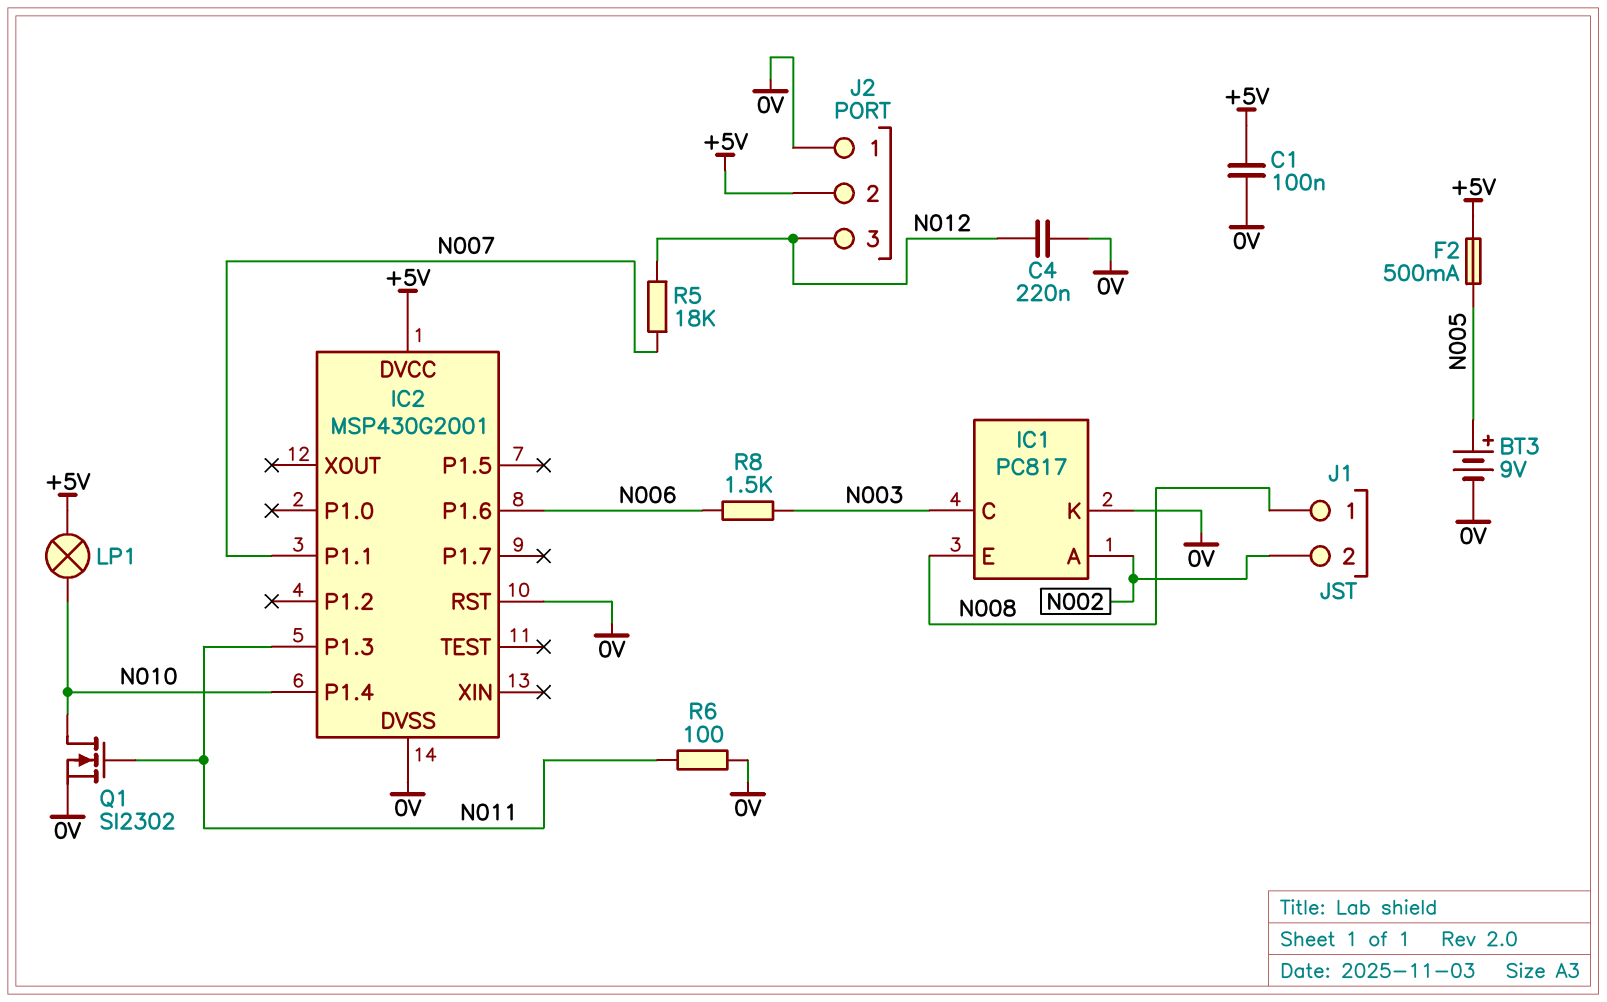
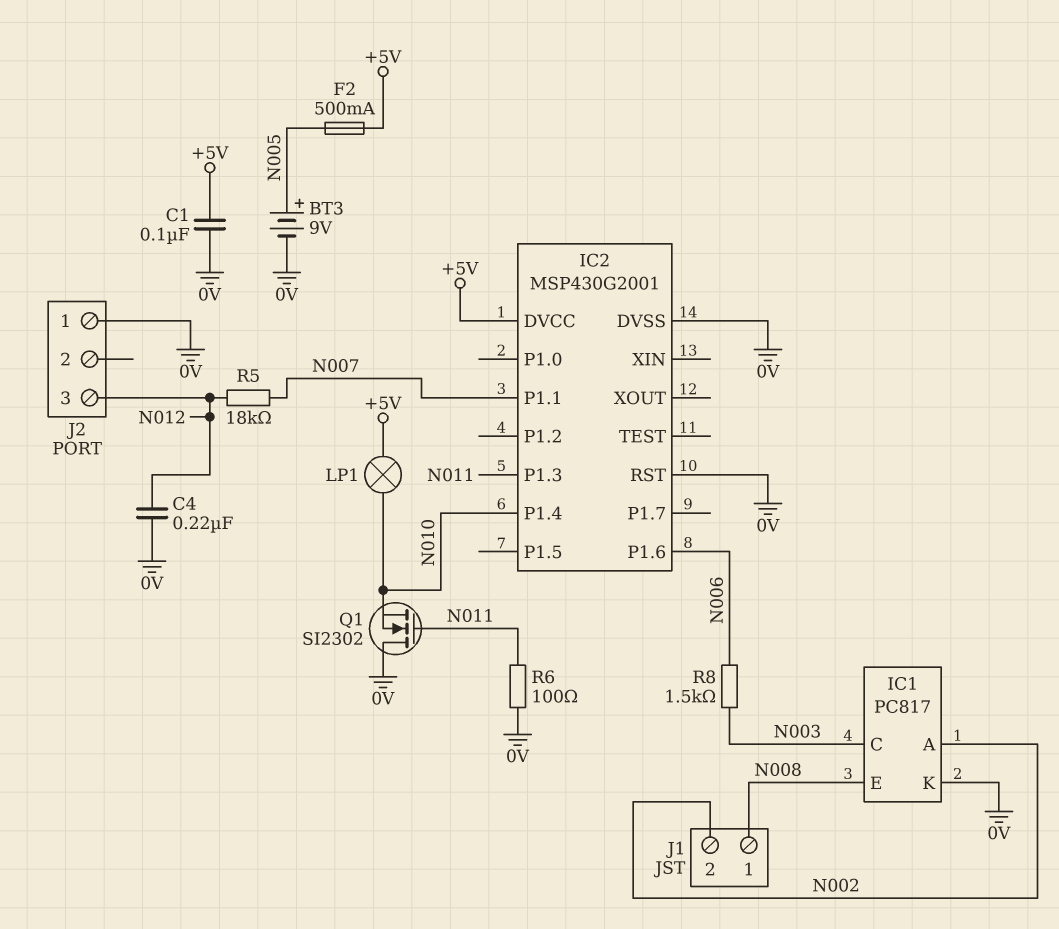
J2 pin 2: +5V -> none
Q1: NMOS SI2302 (G N011, D N010, S 0V) -> NMOS SI2302 (G N011, D 0V, S N010)

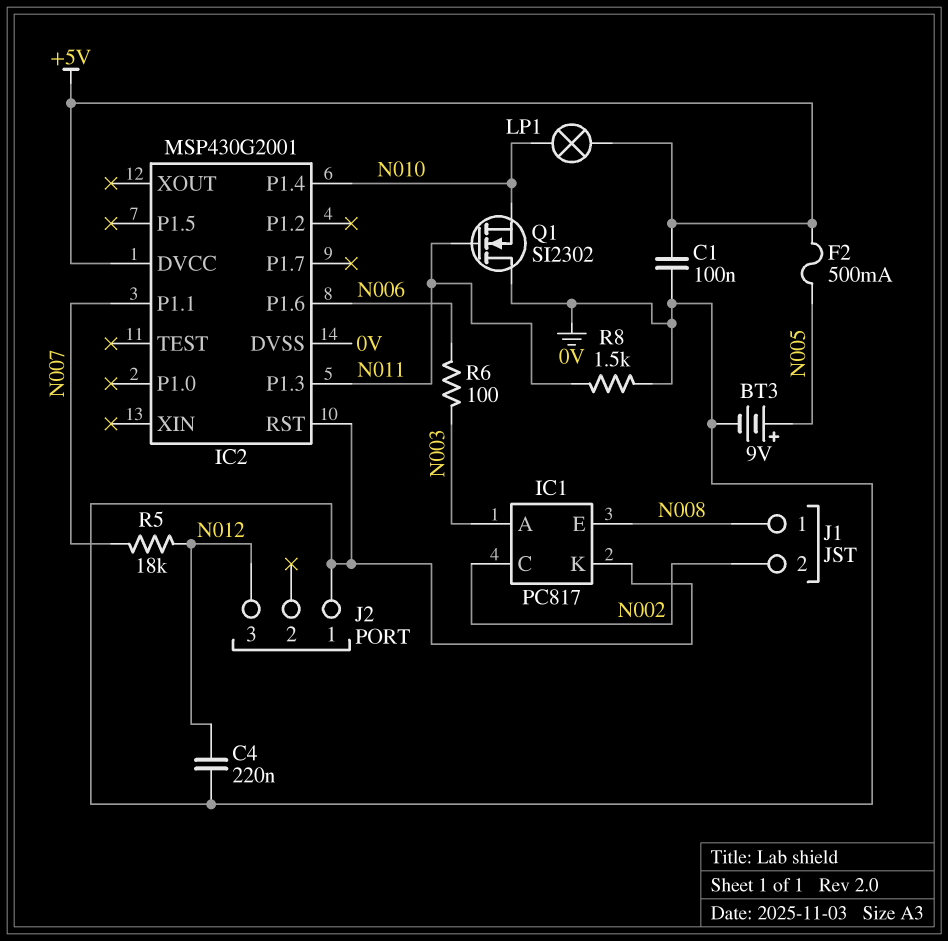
IC1 pin A: N002 -> N003
IC1 pin C: N003 -> N002
R6: 100 (0V, N011) -> 100 (N003, N006)
R8: 1.5k (N003, N006) -> 1.5k (0V, N011)

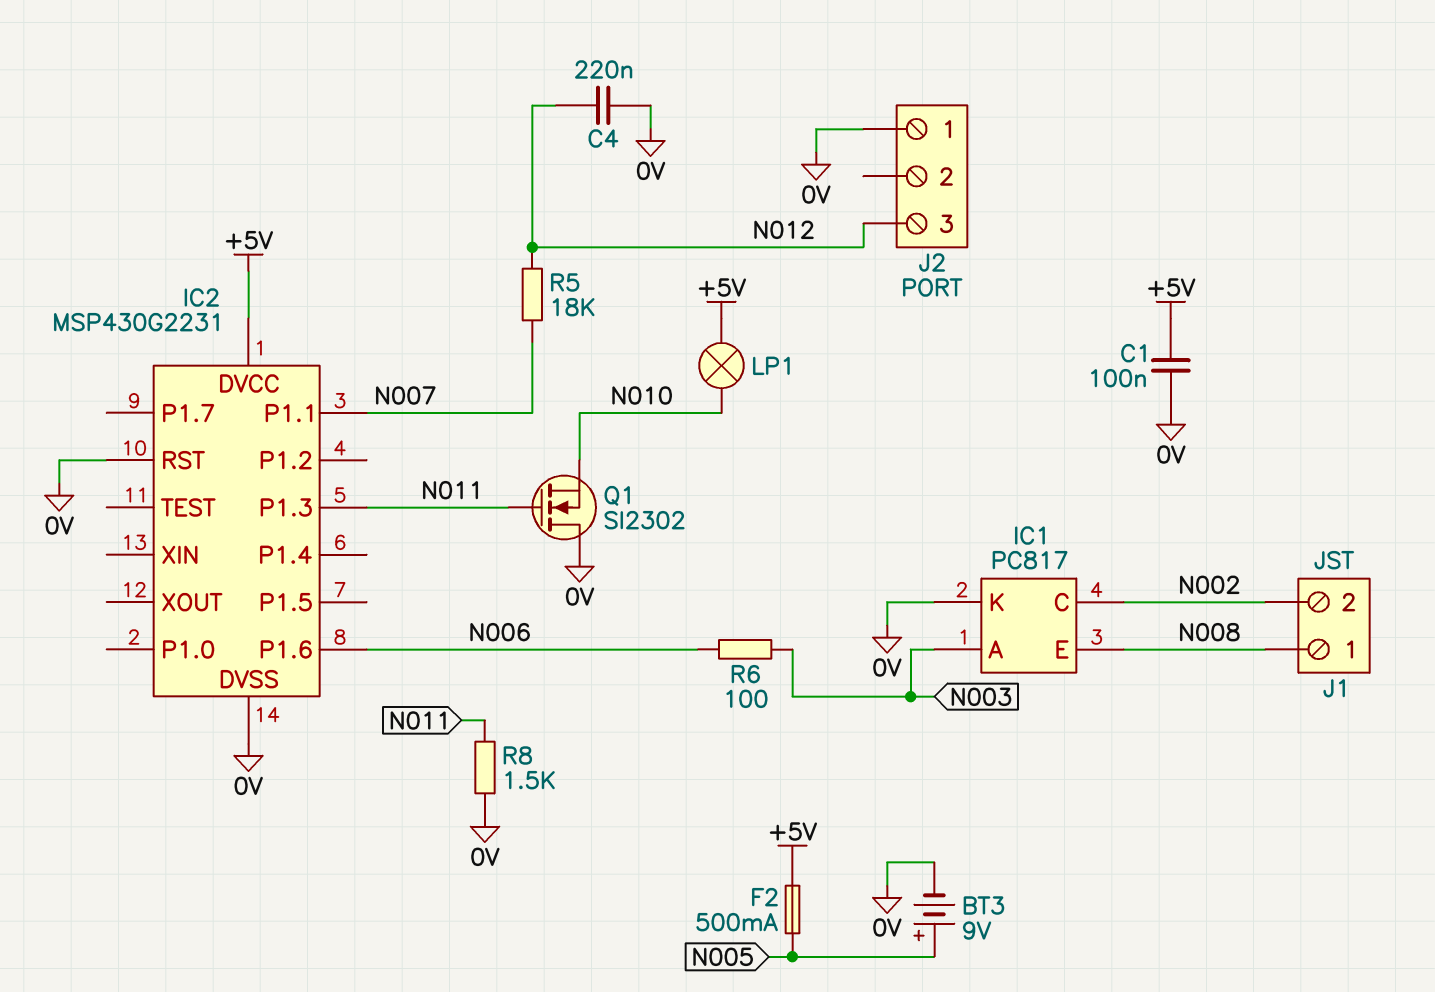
IC2: MSP430G2001 -> MSP430G2231
IC2 pin P1.4: N010 -> none

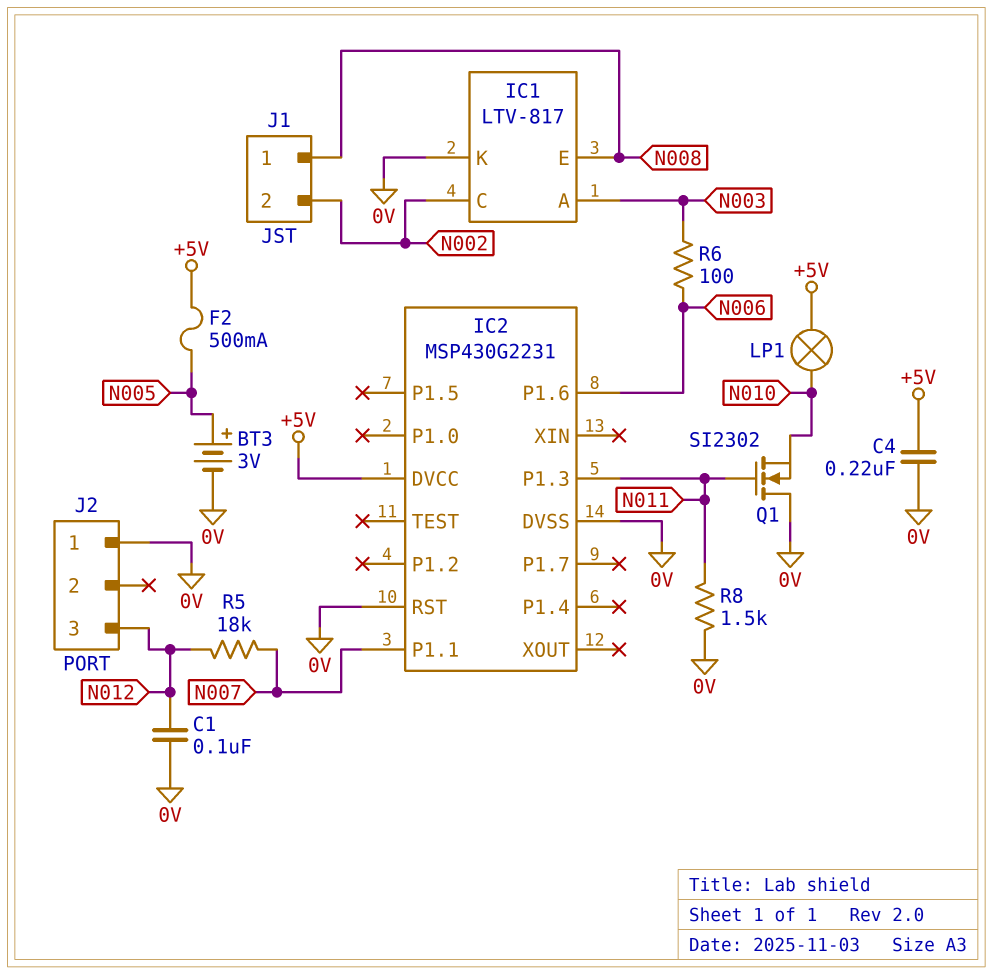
BT3: 9V (plus N005, minus 0V) -> 3V (plus N005, minus 0V)
C1: 100nF (+5V, 0V) -> 100nF (0V, N012)
C4: 220nF (0V, N012) -> 220nF (+5V, 0V)
IC1: PC817 -> LTV-817

